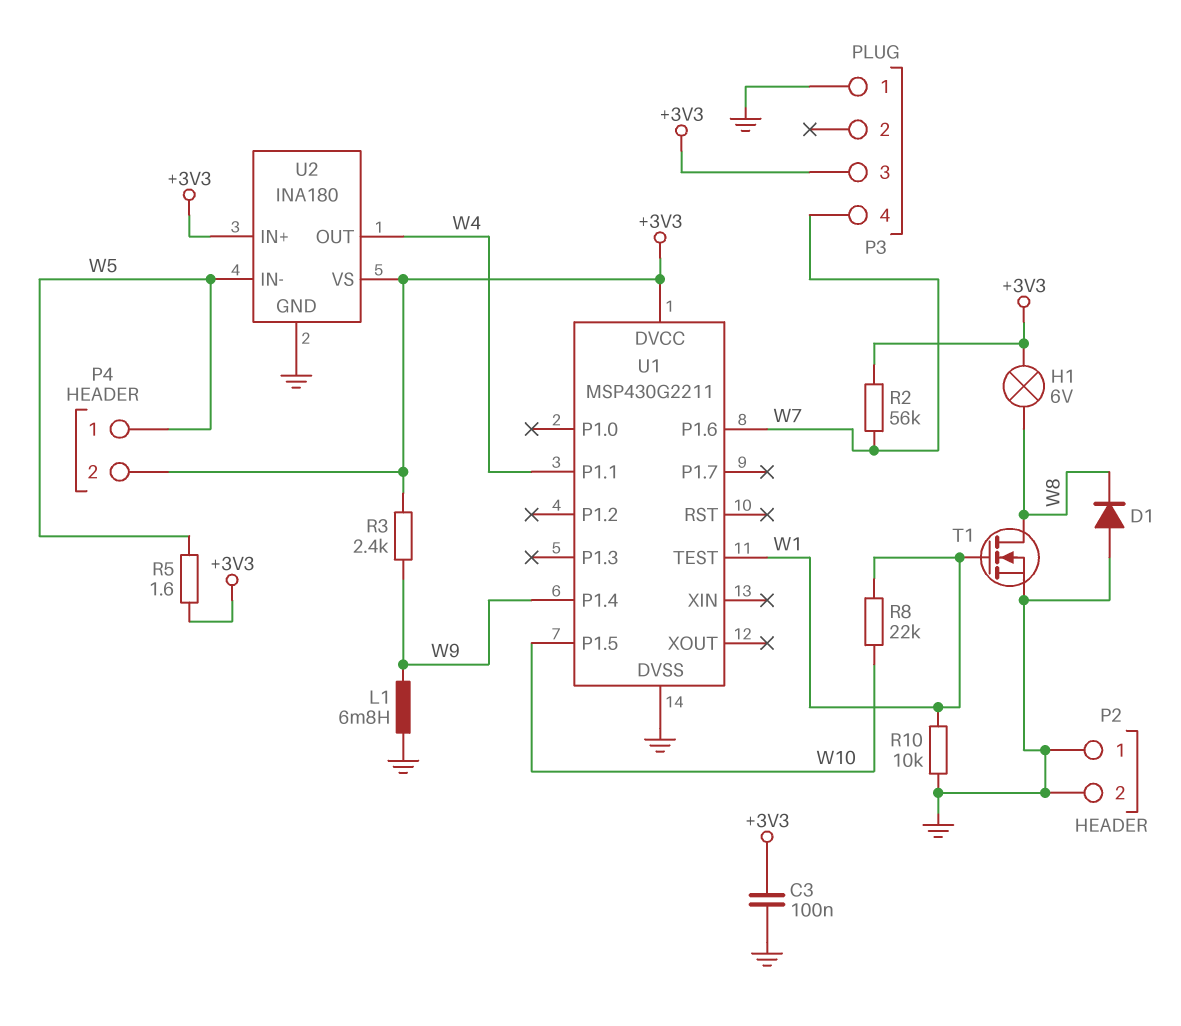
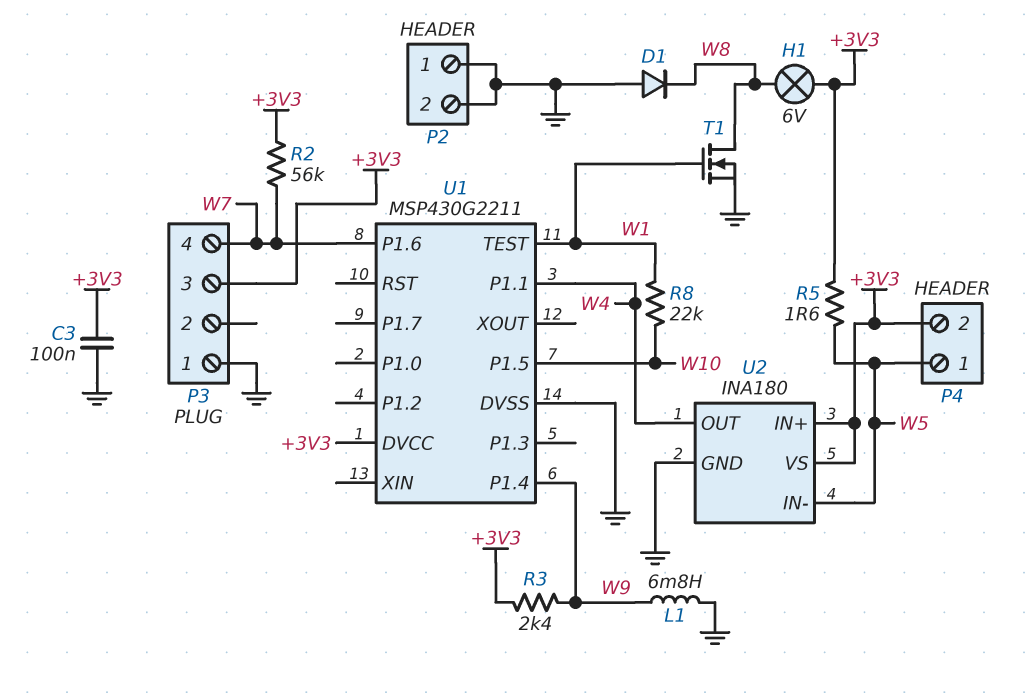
R10: 10k (GND, W1) -> none

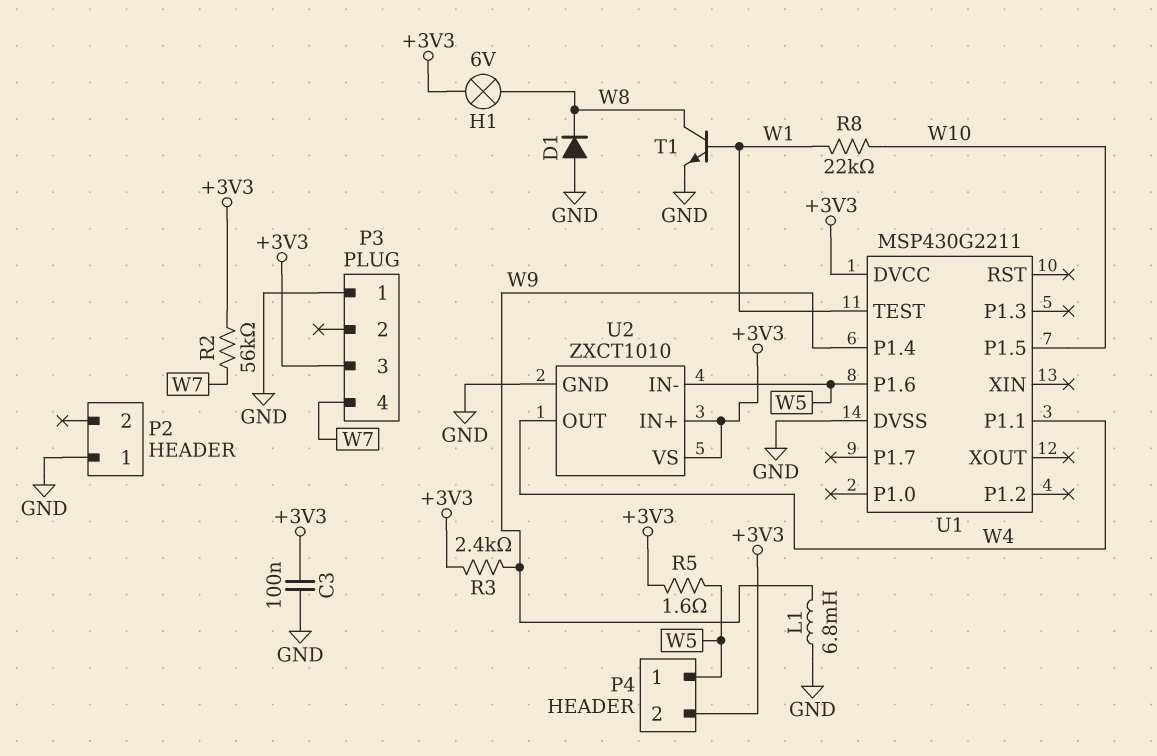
P2 pin 2: GND -> none
T1: NMOS (G W1, D W8, S GND) -> NPN (B W1, C W8, E GND)
U1 pin P1.6: W7 -> W5
U2: INA180 -> ZXCT1010

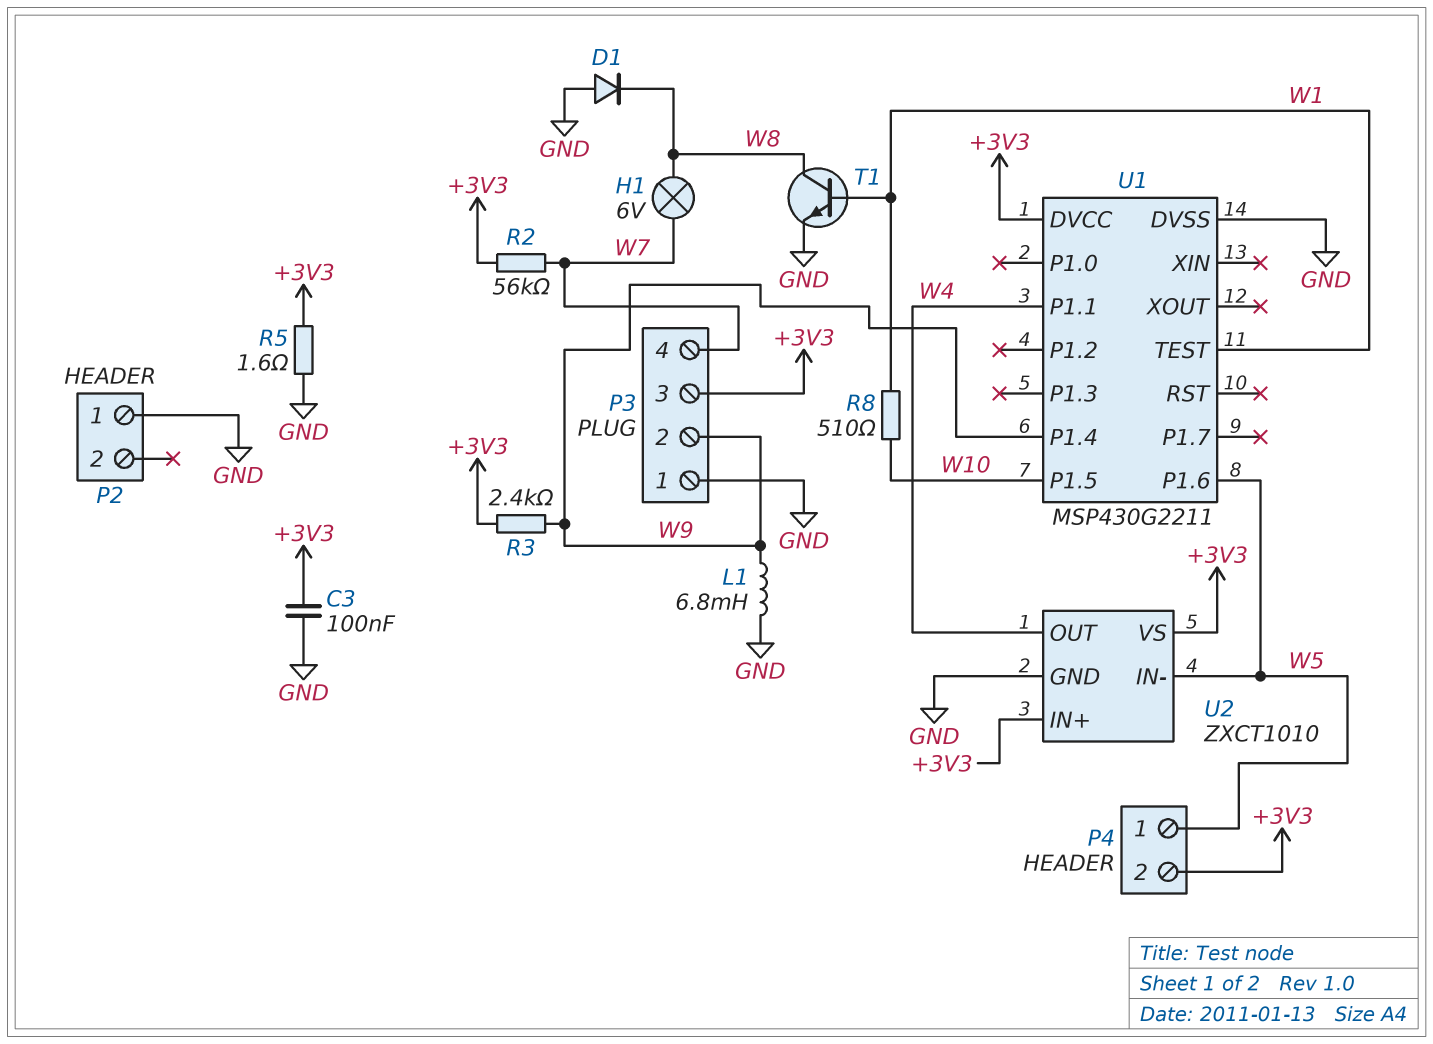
H1: lamp 6V (+3V3, W8) -> lamp 6V (W7, W8)
P3 pin 2: none -> W9
R5: 1.6 (+3V3, W5) -> 1.6 (+3V3, GND)
R8: 22k (W1, W10) -> 510 (W1, W10)

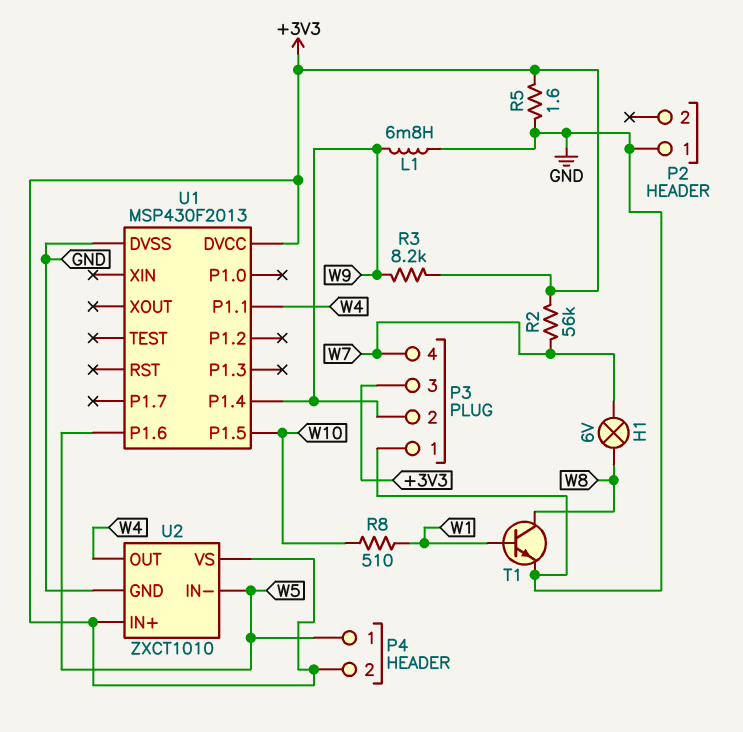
C3: 100nF (+3V3, GND) -> none
D1: diode (A GND, K W8) -> none
R3: 2.4k (+3V3, W9) -> 8.2k (+3V3, W9)
U1: MSP430G2211 -> MSP430F2013
U1 pin TEST: W1 -> none

